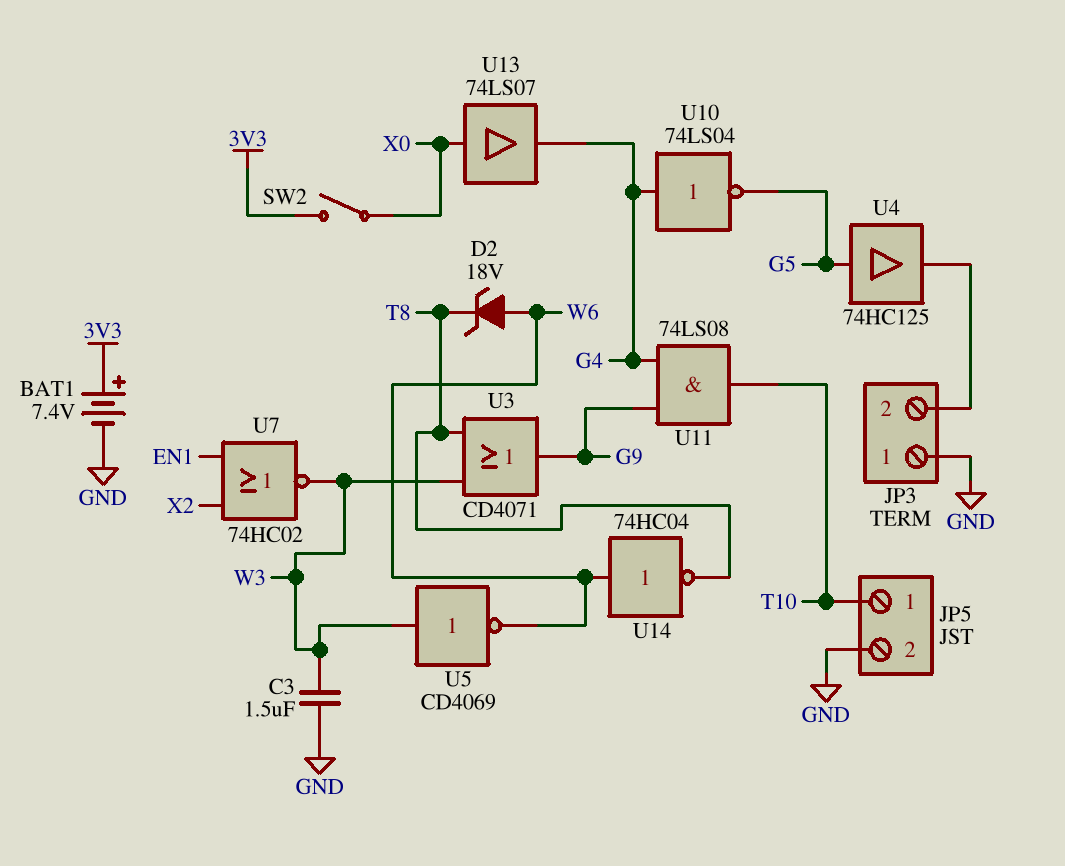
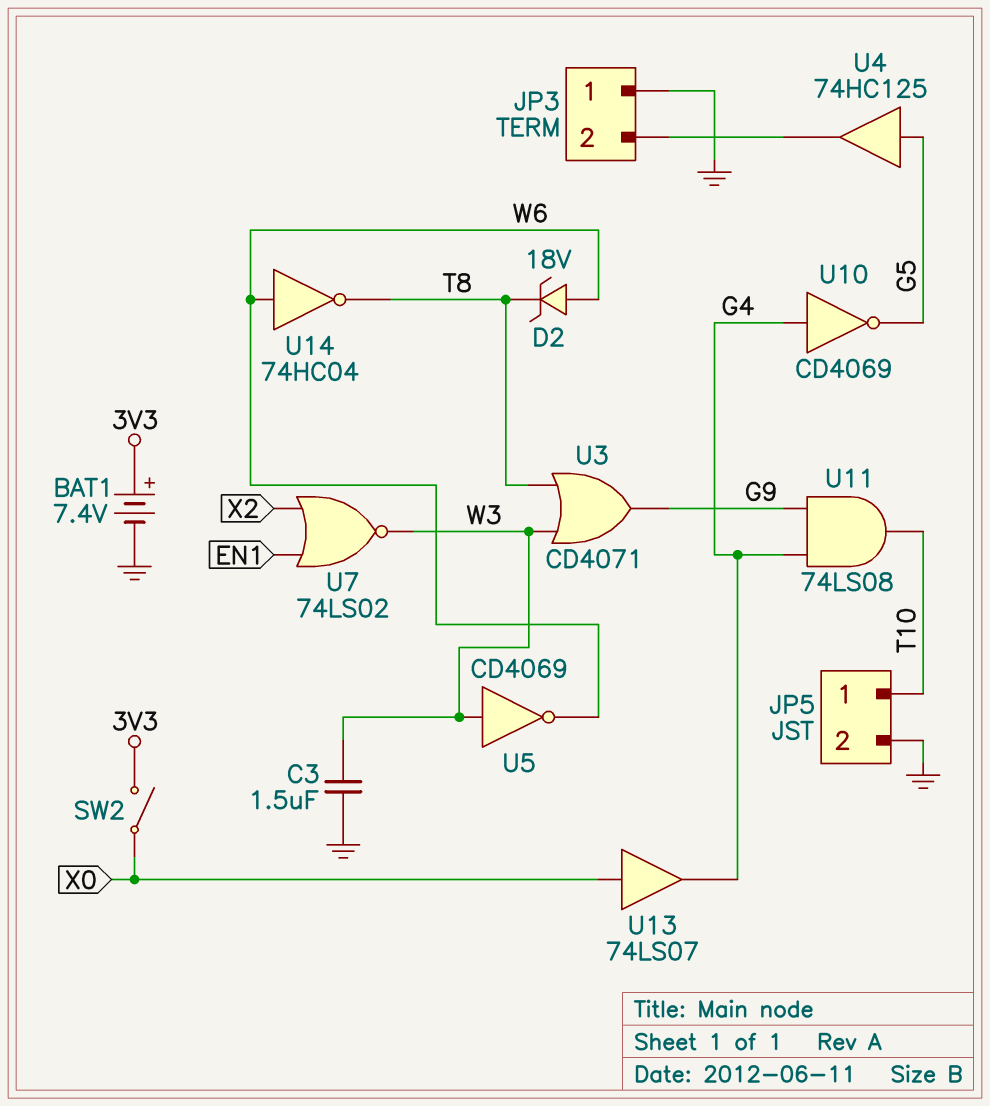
U7: NOR 74HC02 (in EN1, in X2, out W3) -> NOR 74LS02 (in EN1, in X2, out W3)
U10: NOT 74LS04 (in G4, out G5) -> NOT CD4069 (in G4, out G5)

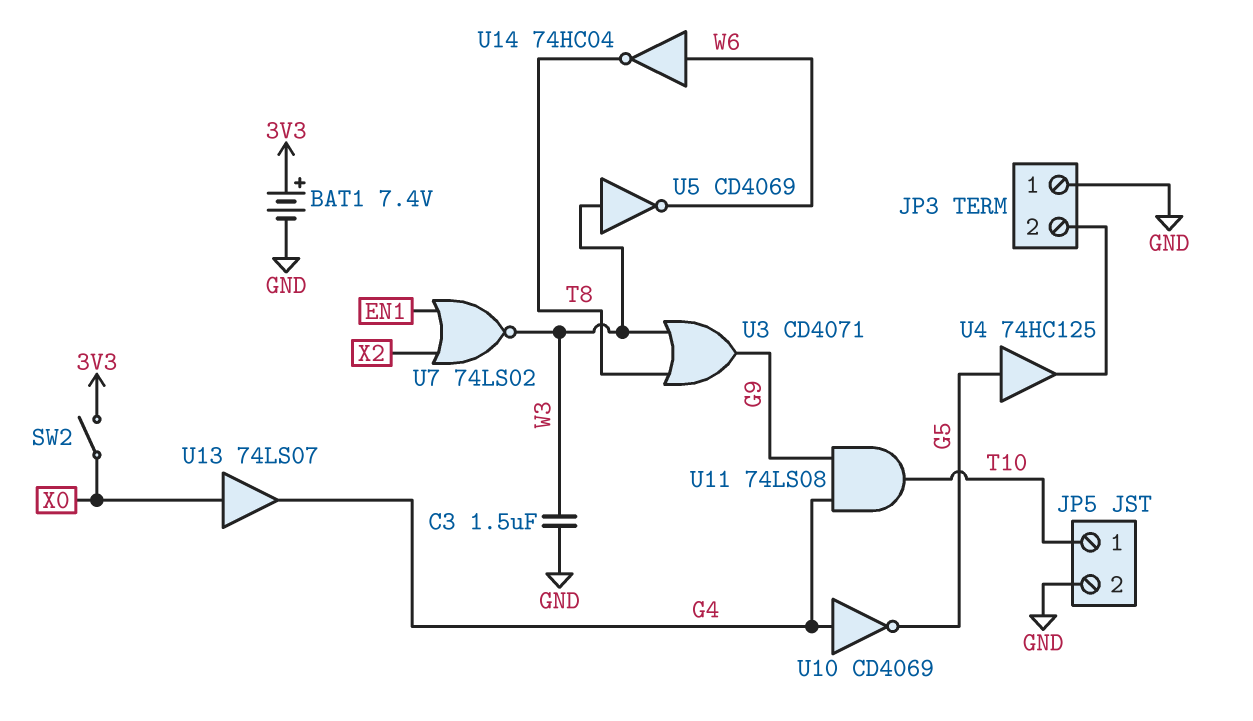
D2: zener 18V (A W6, K T8) -> none

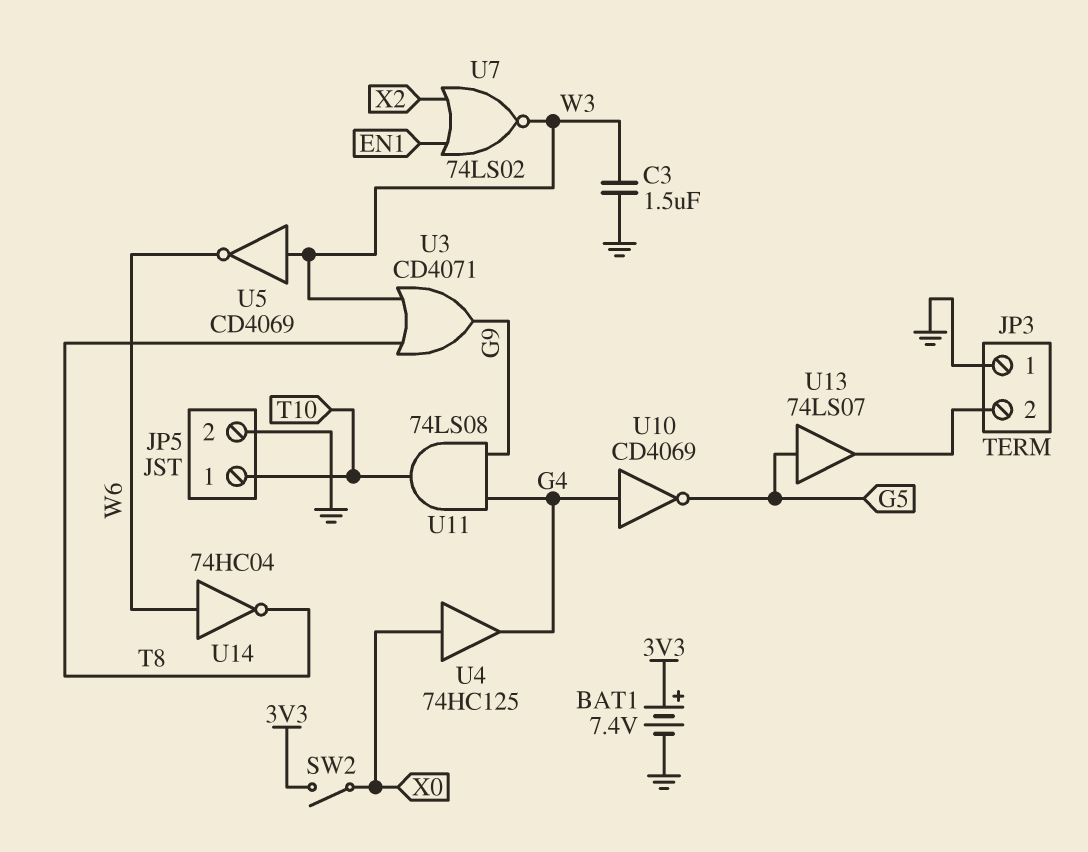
U4: buffer 74HC125 (in G5, out JP3/2) -> buffer 74HC125 (in X0, out G4)
U13: buffer 74LS07 (in X0, out G4) -> buffer 74LS07 (in G5, out JP3/2)

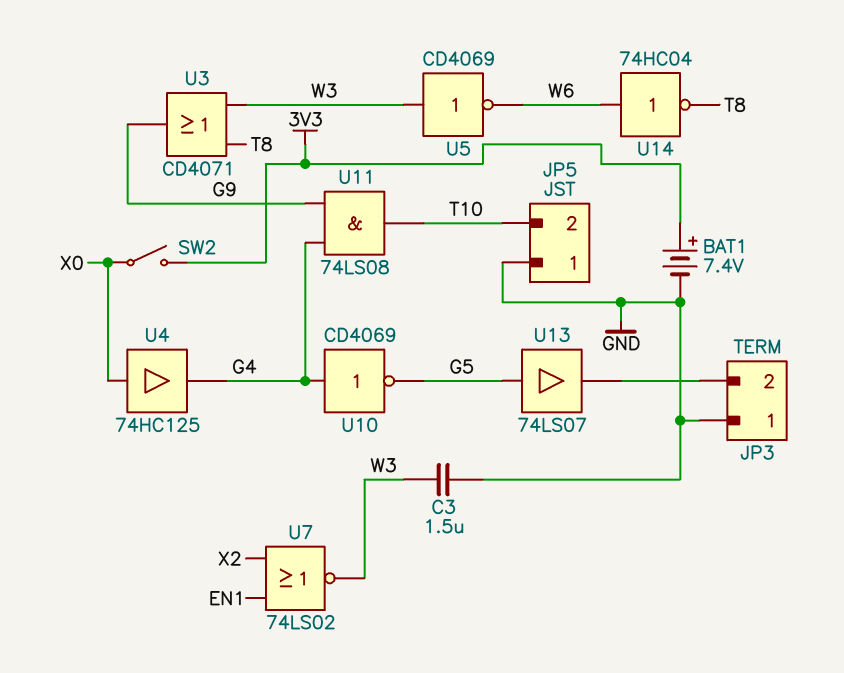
JP5 pin 1: T10 -> GND
JP5 pin 2: GND -> T10

